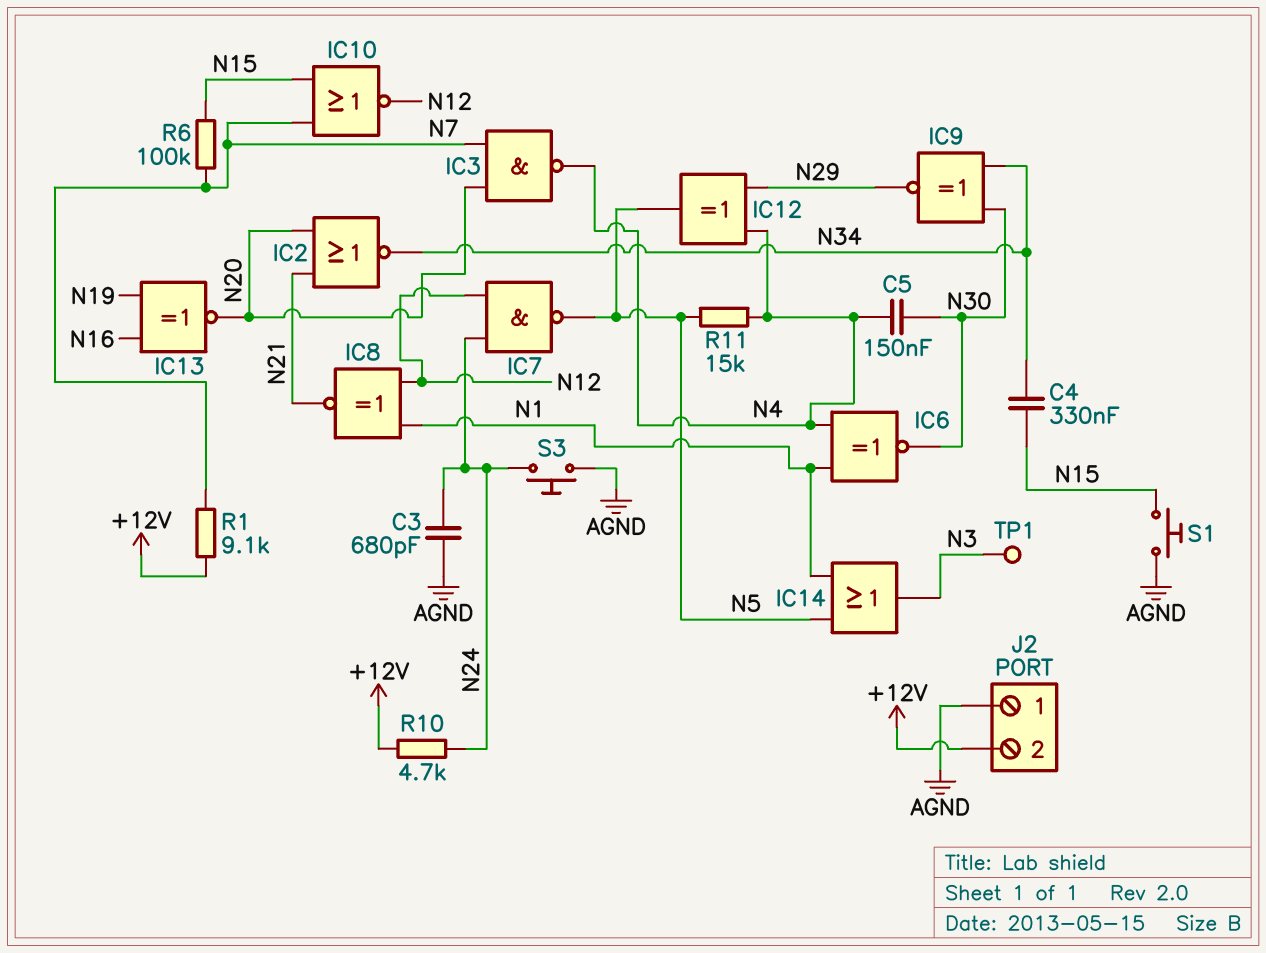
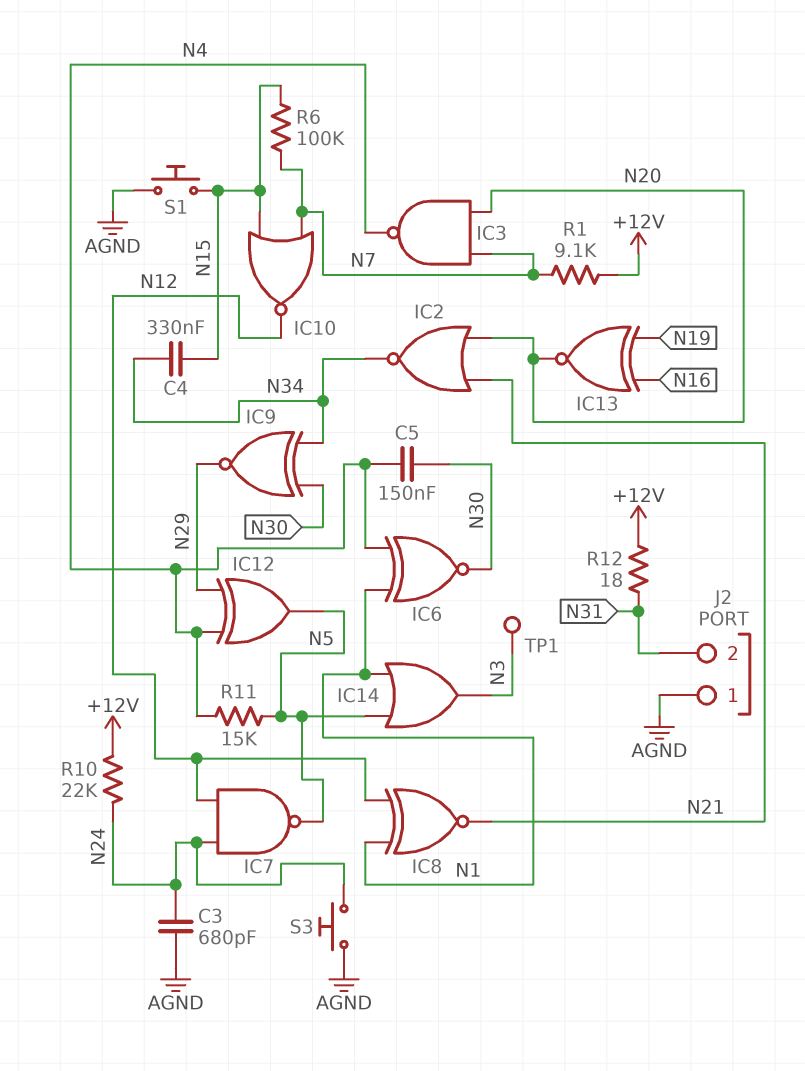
J2 pin 2: +12V -> N31
R10: 4.7k (+12V, N24) -> 22k (+12V, N24)
R12: none -> 18 (+12V, N31)

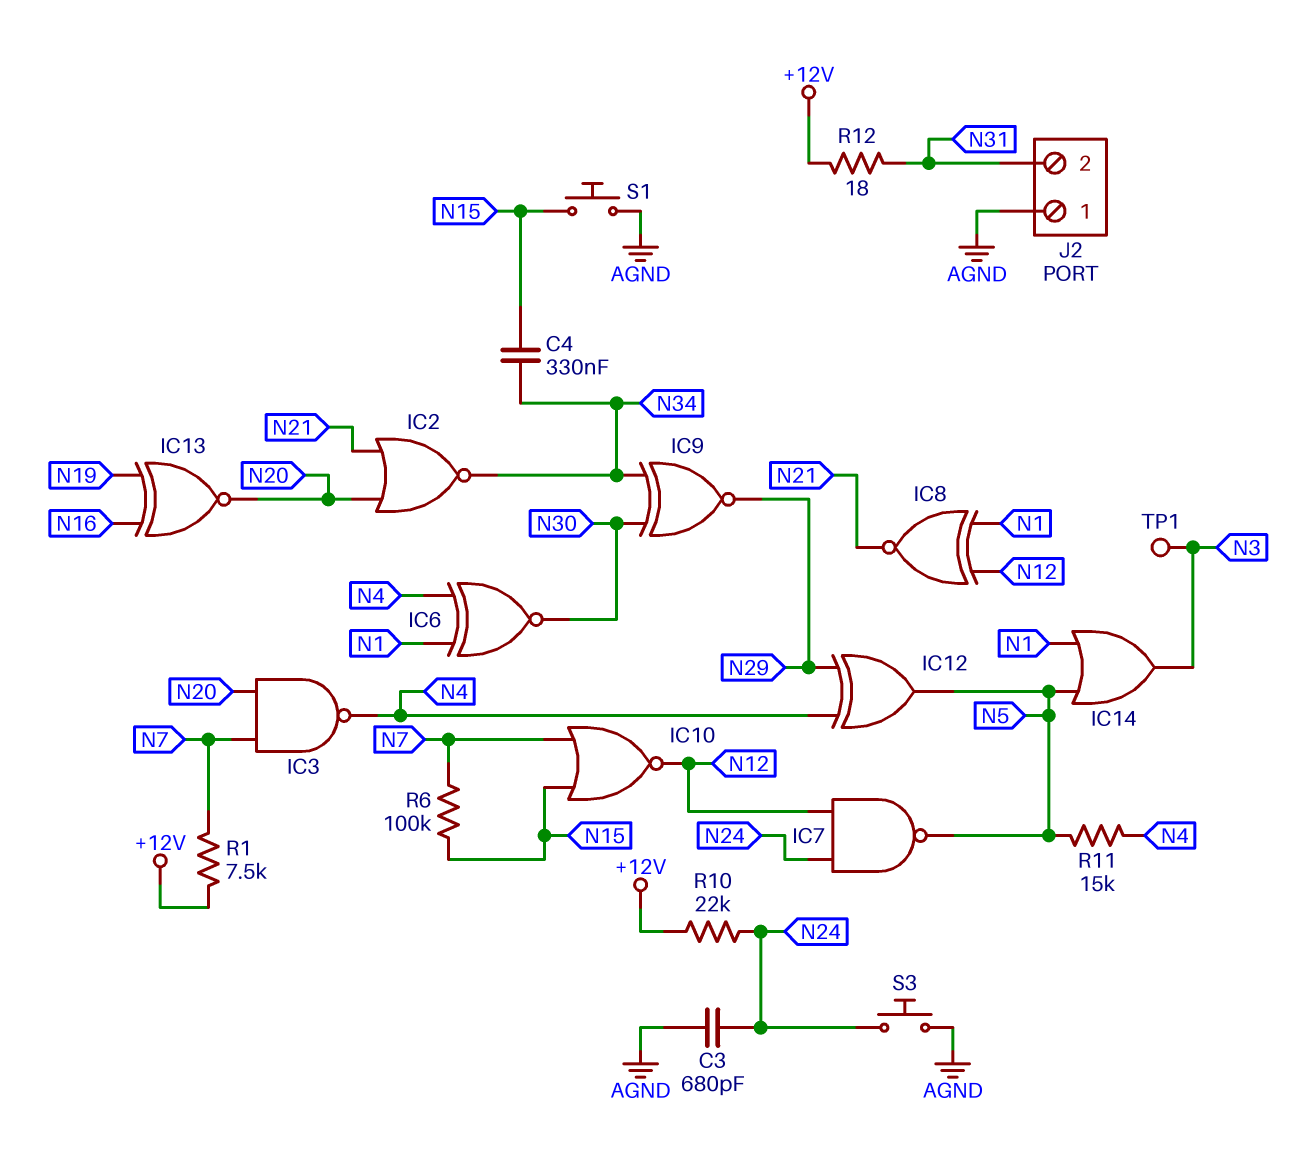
C5: 150nF (N4, N30) -> none
R1: 9.1k (+12V, N7) -> 7.5k (+12V, N7)

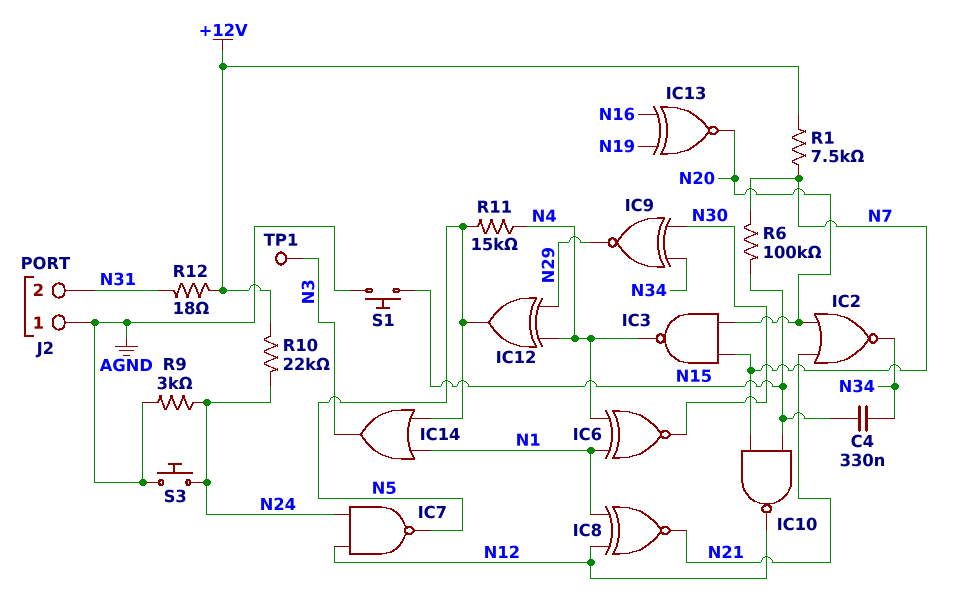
C3: 680pF (AGND, N24) -> none
IC10: NOR (in N7, in N15, out N12) -> NAND (in N7, in N15, out N12)
R9: none -> 3k (AGND, N24)

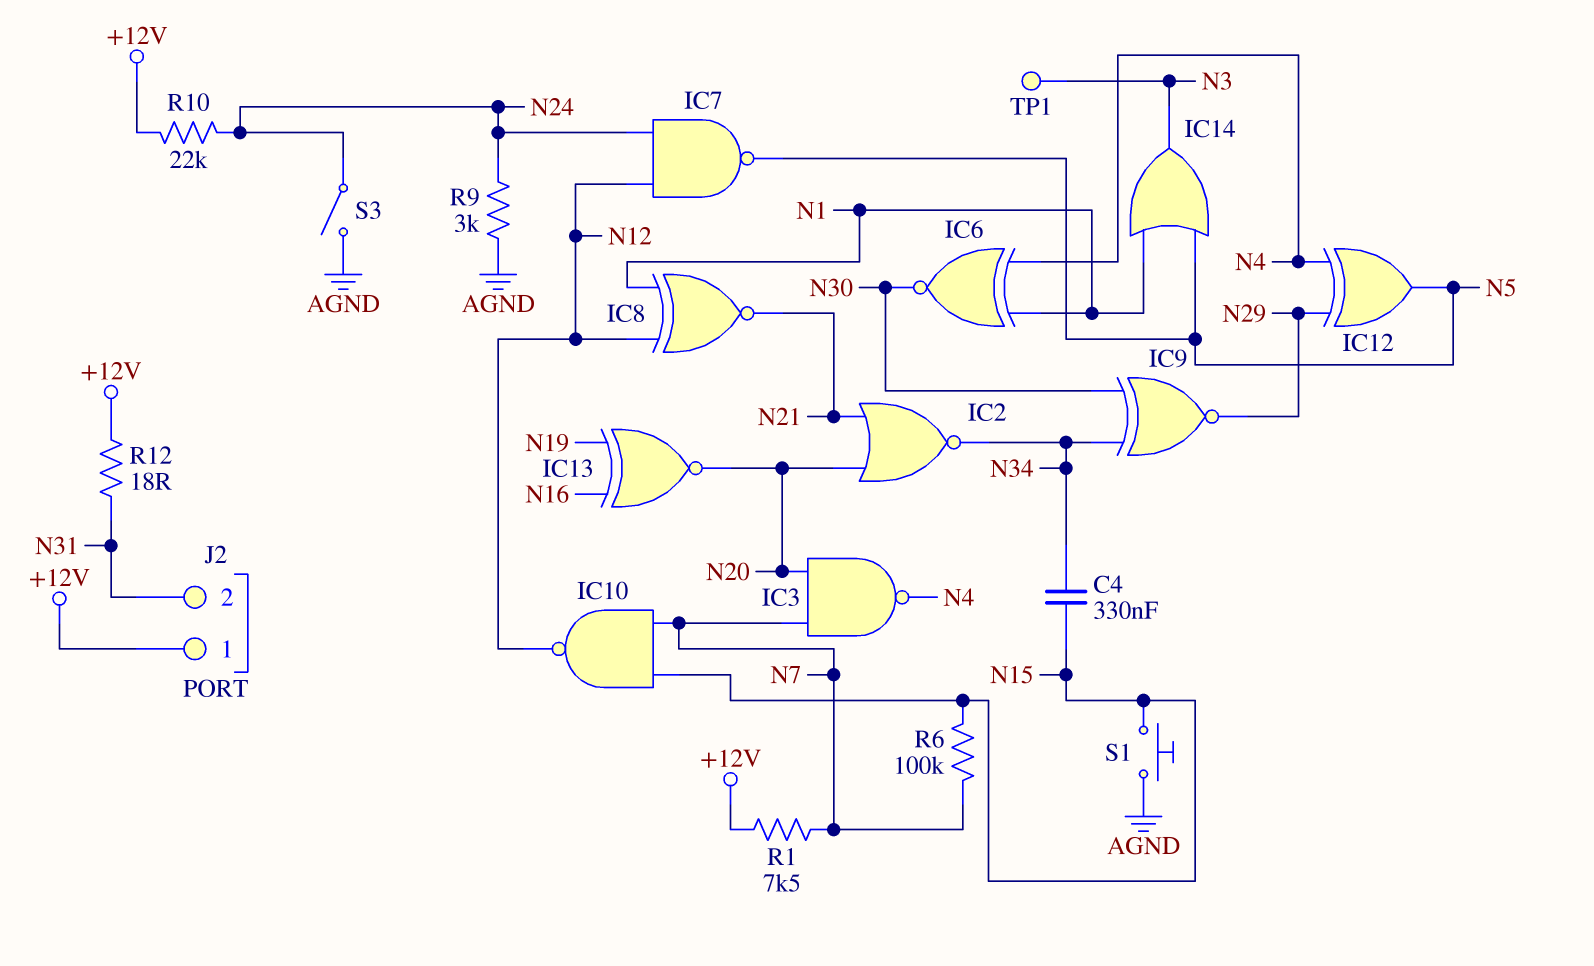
J2 pin 1: AGND -> +12V
R11: 15k (N4, N5) -> none
S3: button (AGND, N24) -> switch (AGND, N24)

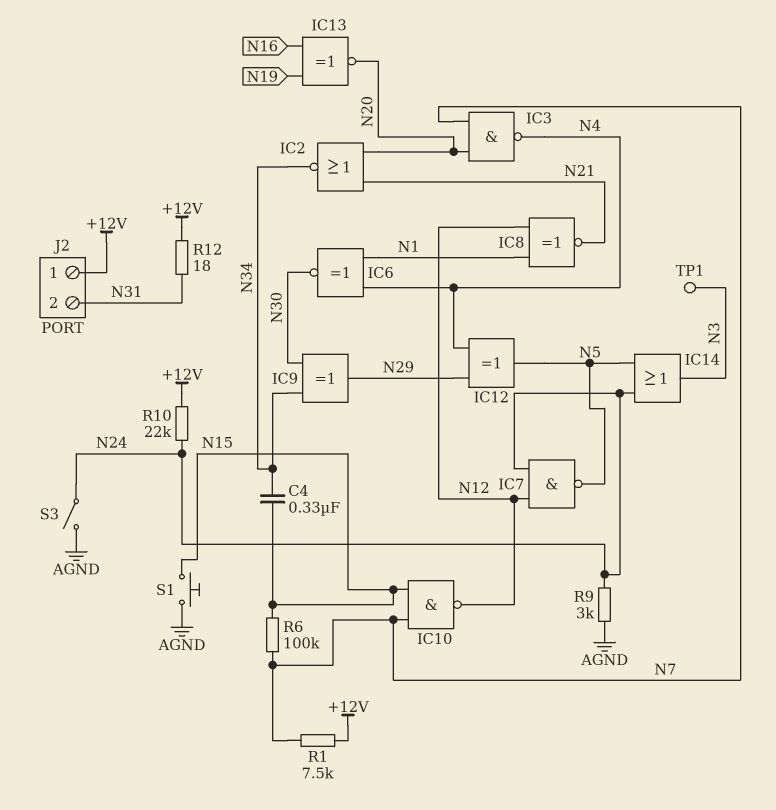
IC9: XNOR (in N30, in N34, out N29) -> XOR (in N30, in N34, out N29)
IC14: OR (in N1, in N5, out N3) -> OR (in N5, in N24, out N3)

